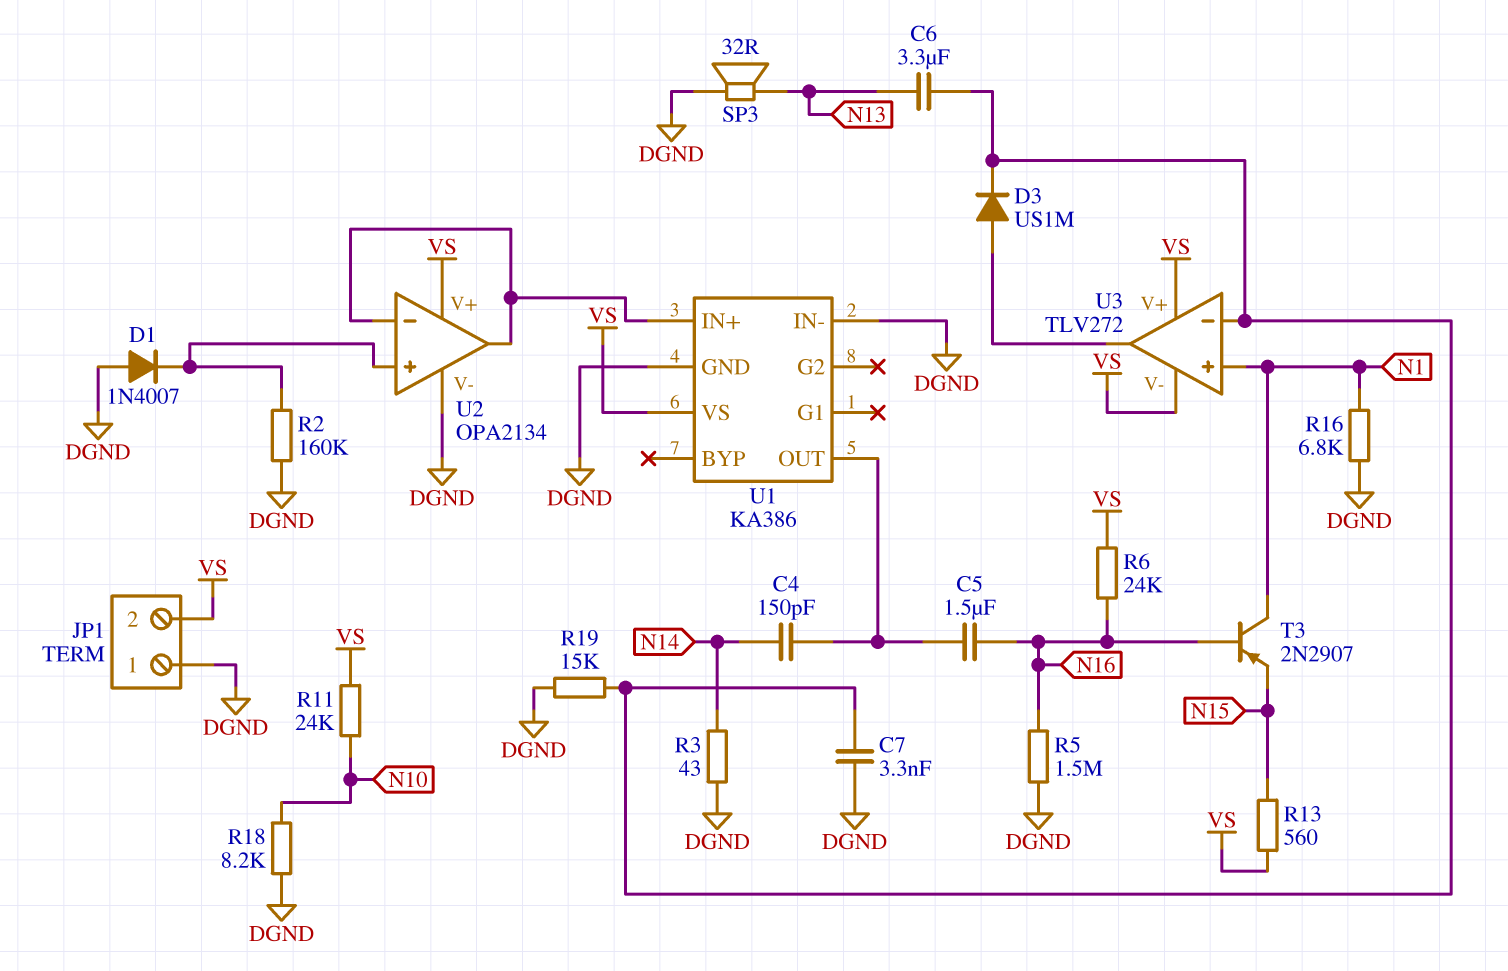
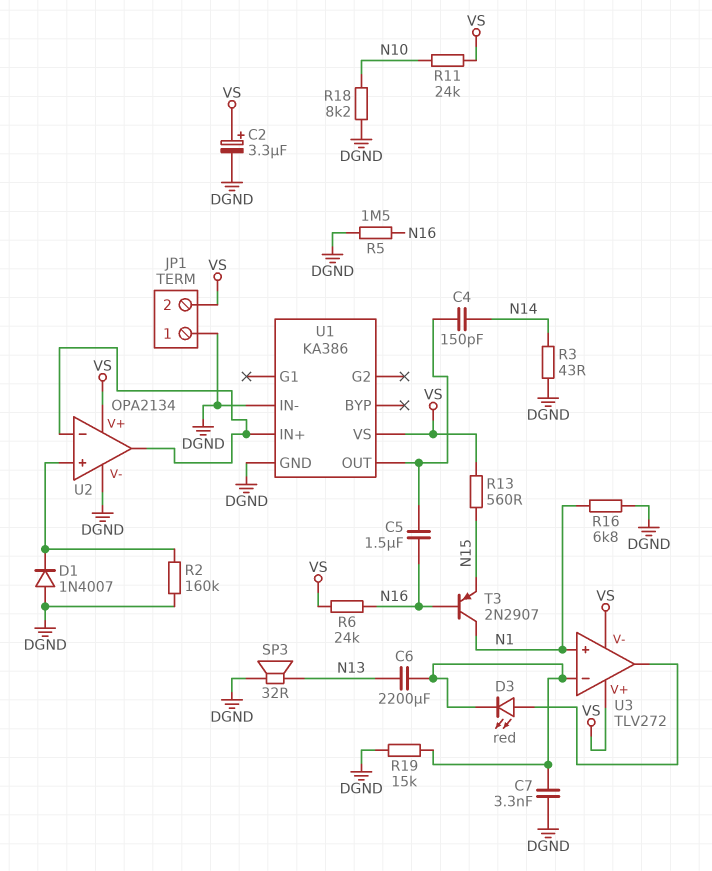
C2: none -> 3.3uF (plus VS, minus DGND)
C6: 3.3uF (N13, U3/in-) -> 2200uF (N13, U3/in-)
D3: diode US1M (A U3/out, K U3/in-) -> LED red (A U3/out, K U3/in-)

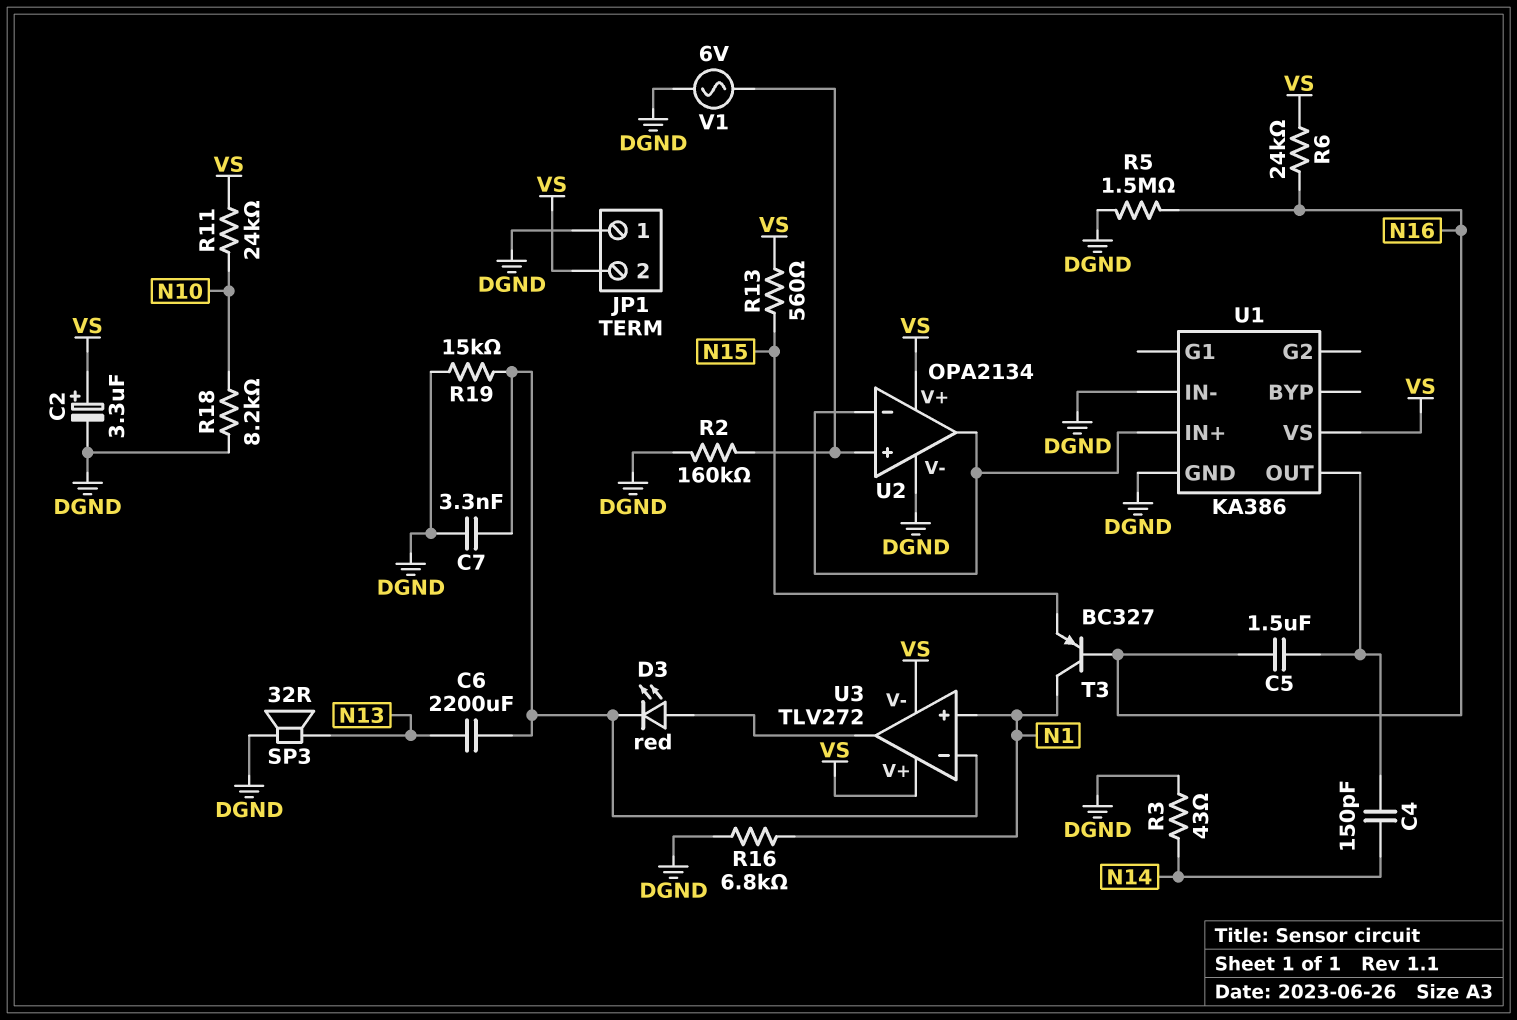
D1: diode 1N4007 (A DGND, K U2/in+) -> none
T3: PNP 2N2907 (B N16, C N1, E N15) -> PNP BC327 (B N16, C N1, E N15)
V1: none -> AC 6V (DGND, U2/in+)

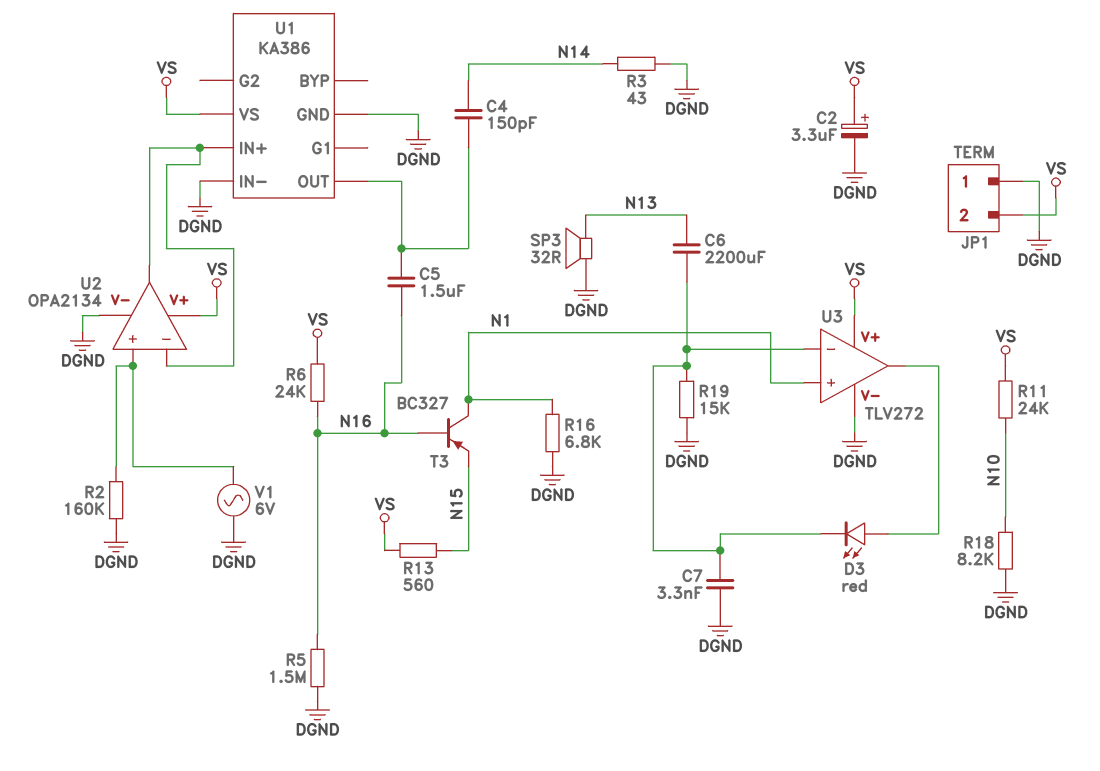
U3 pin V-: VS -> DGND

